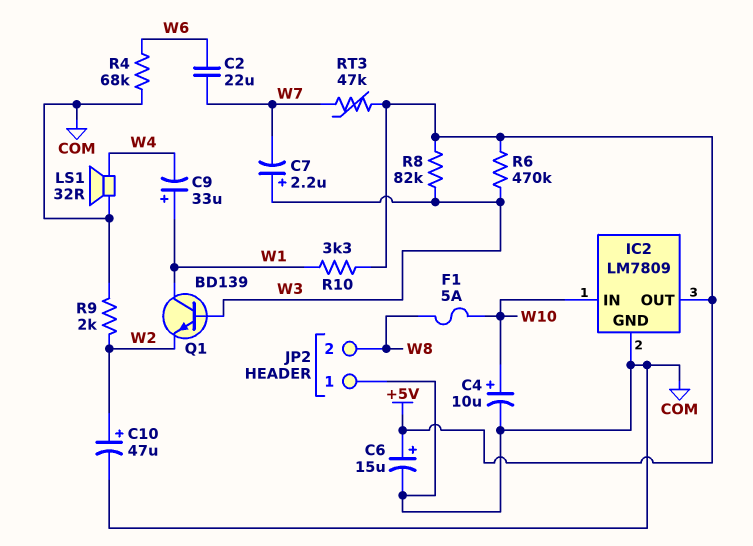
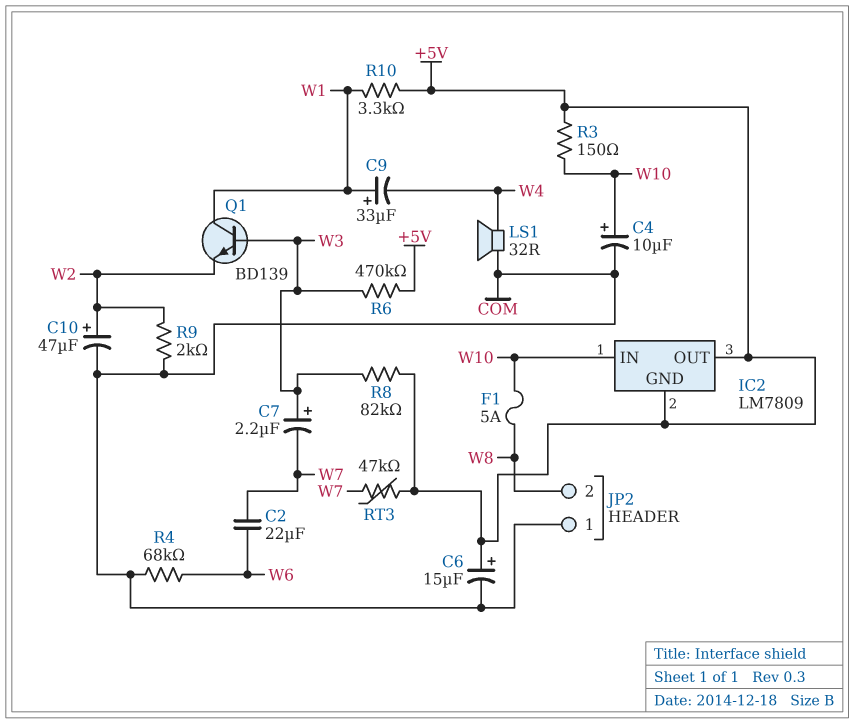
IC2 pin GND: COM -> +5V
R3: none -> 150 (+5V, W10)

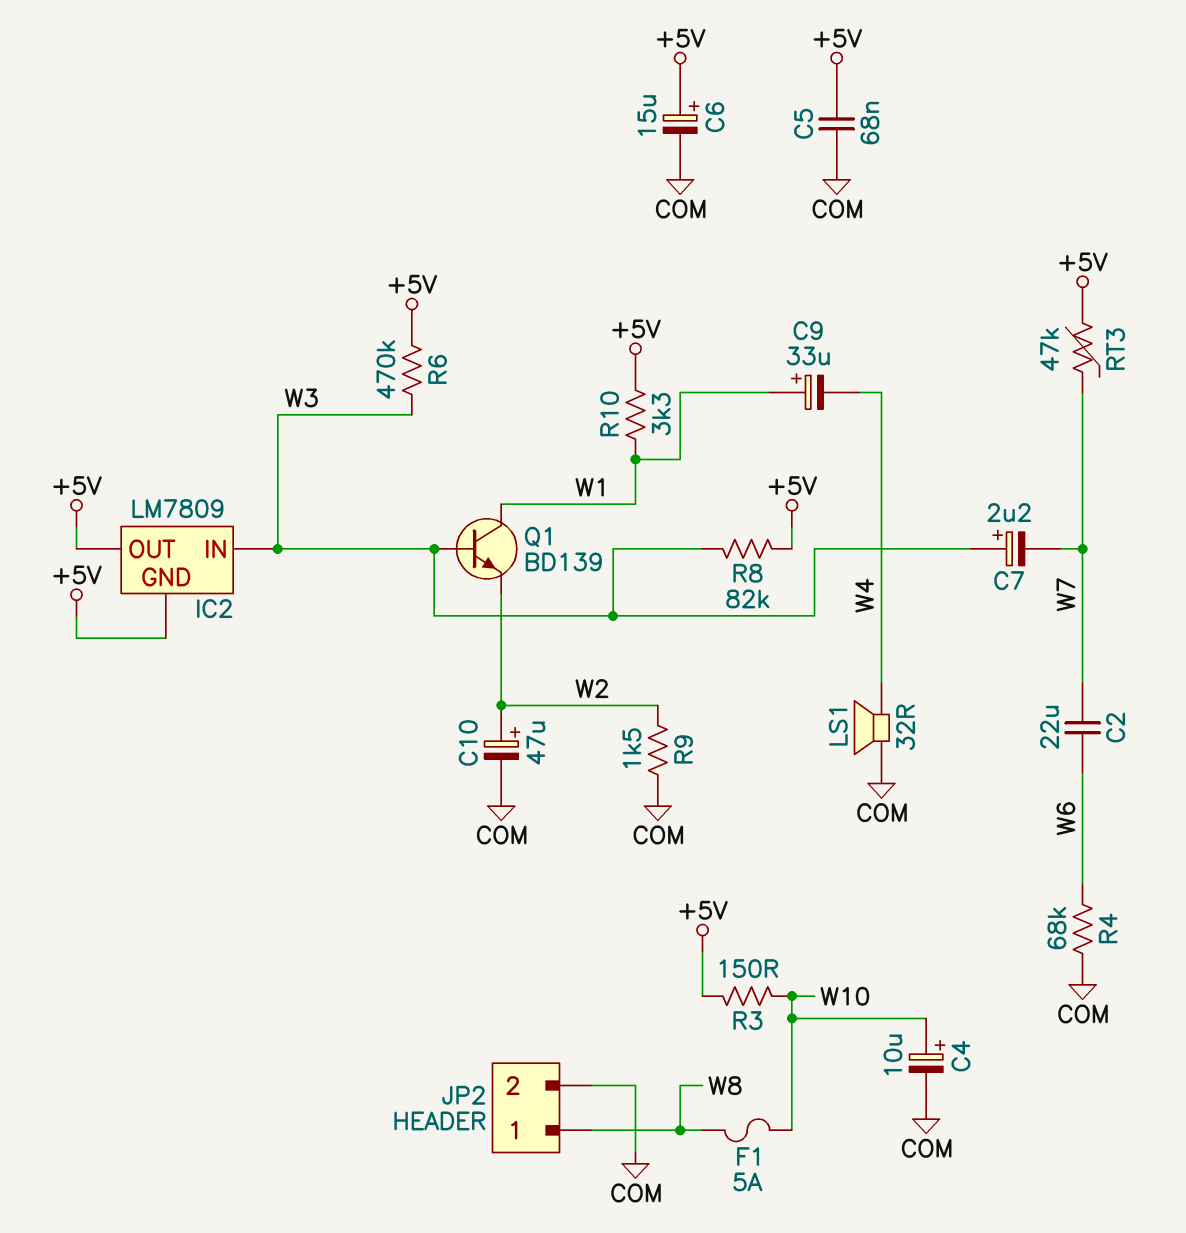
C5: none -> 68nF (+5V, COM)
IC2 pin IN: W10 -> W3
JP2 pin 1: COM -> W8
JP2 pin 2: W8 -> COM
R9: 2k (COM, W2) -> 1.5k (COM, W2)

